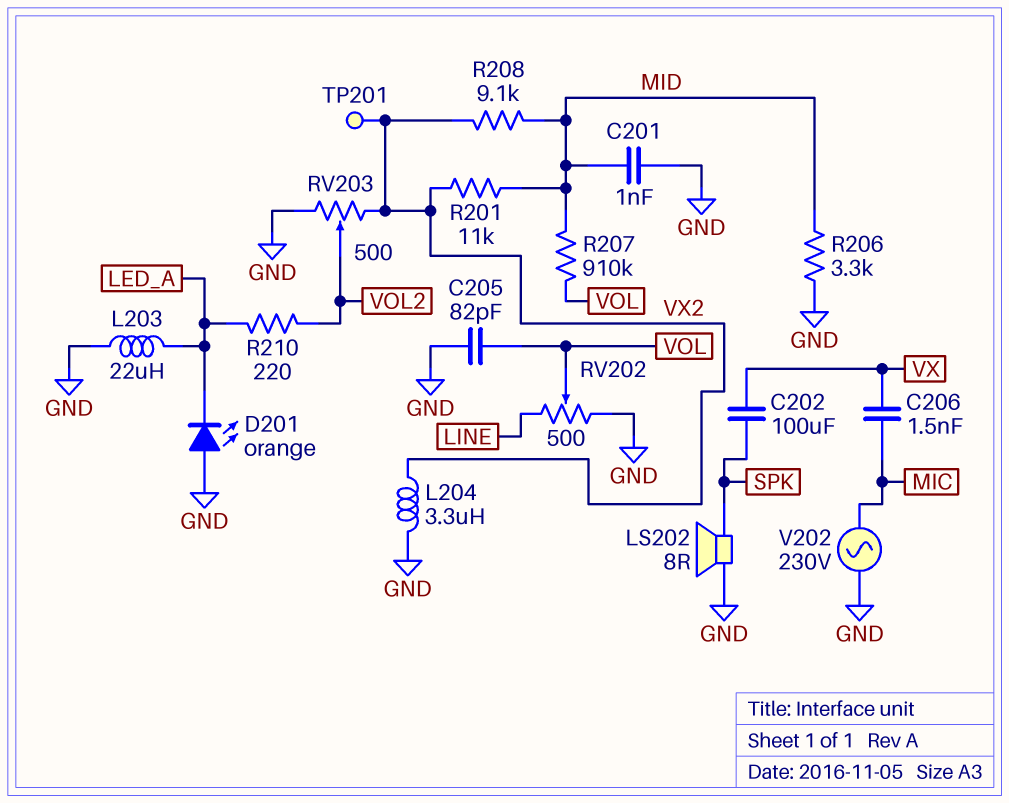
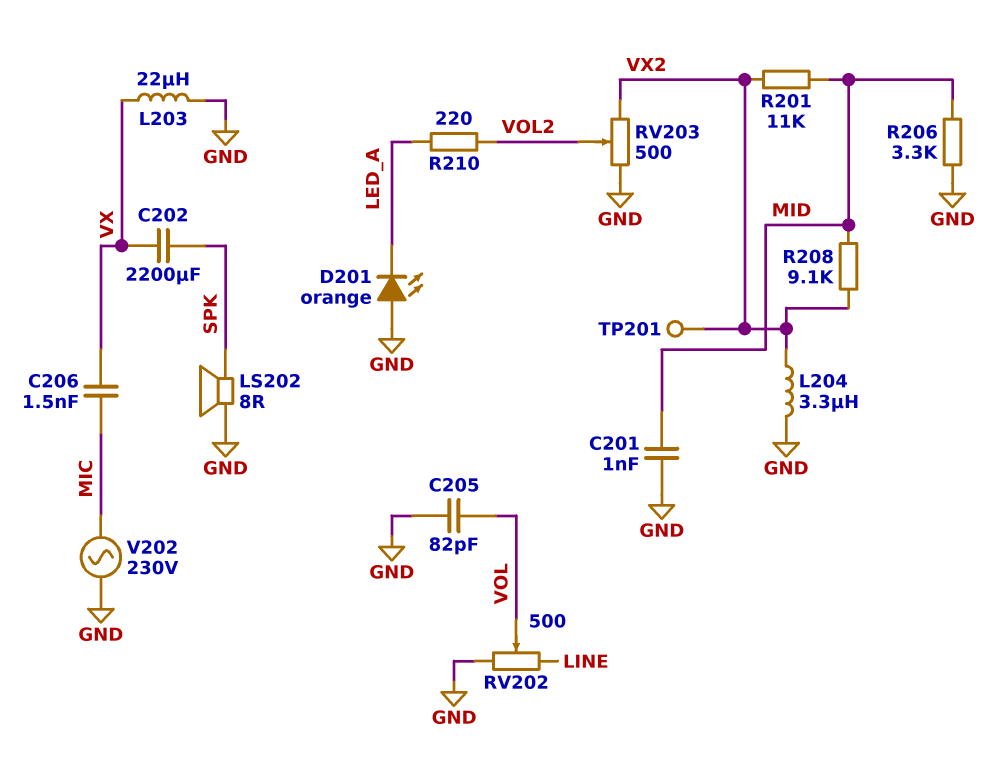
C202: 100uF (SPK, VX) -> 2200uF (SPK, VX)
L203: 22uH (GND, LED_A) -> 22uH (GND, VX)
R207: 910k (MID, VOL) -> none

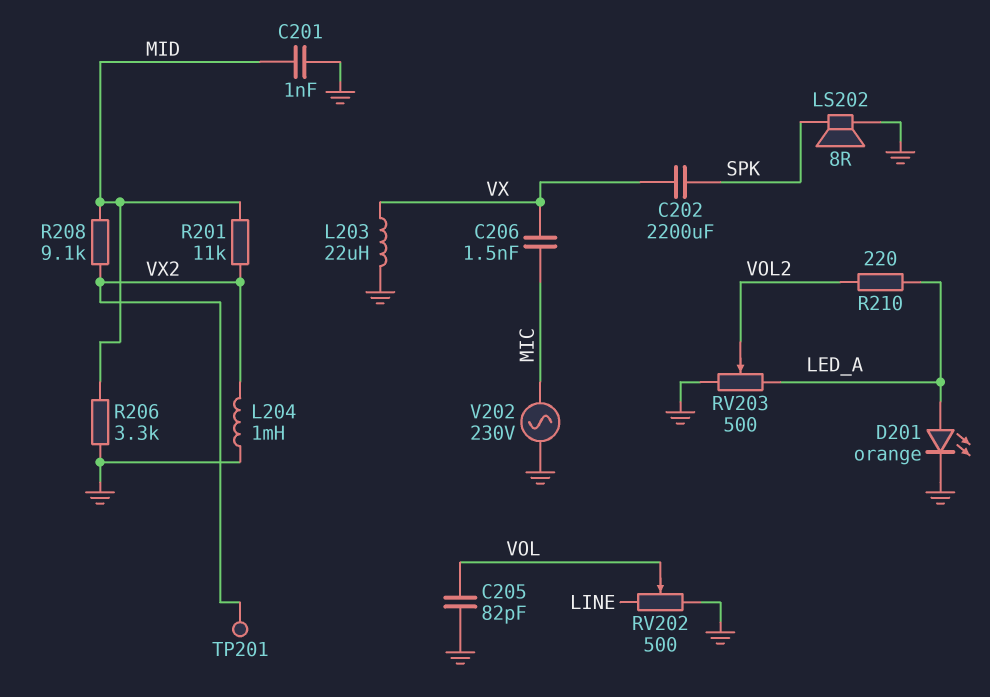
D201: LED orange (A GND, K LED_A) -> LED orange (A LED_A, K GND)
L204: 3.3uH (GND, VX2) -> 1mH (GND, VX2)
RV203: 500 (GND, VX2, wiper VOL2) -> 500 (GND, LED_A, wiper VOL2)

